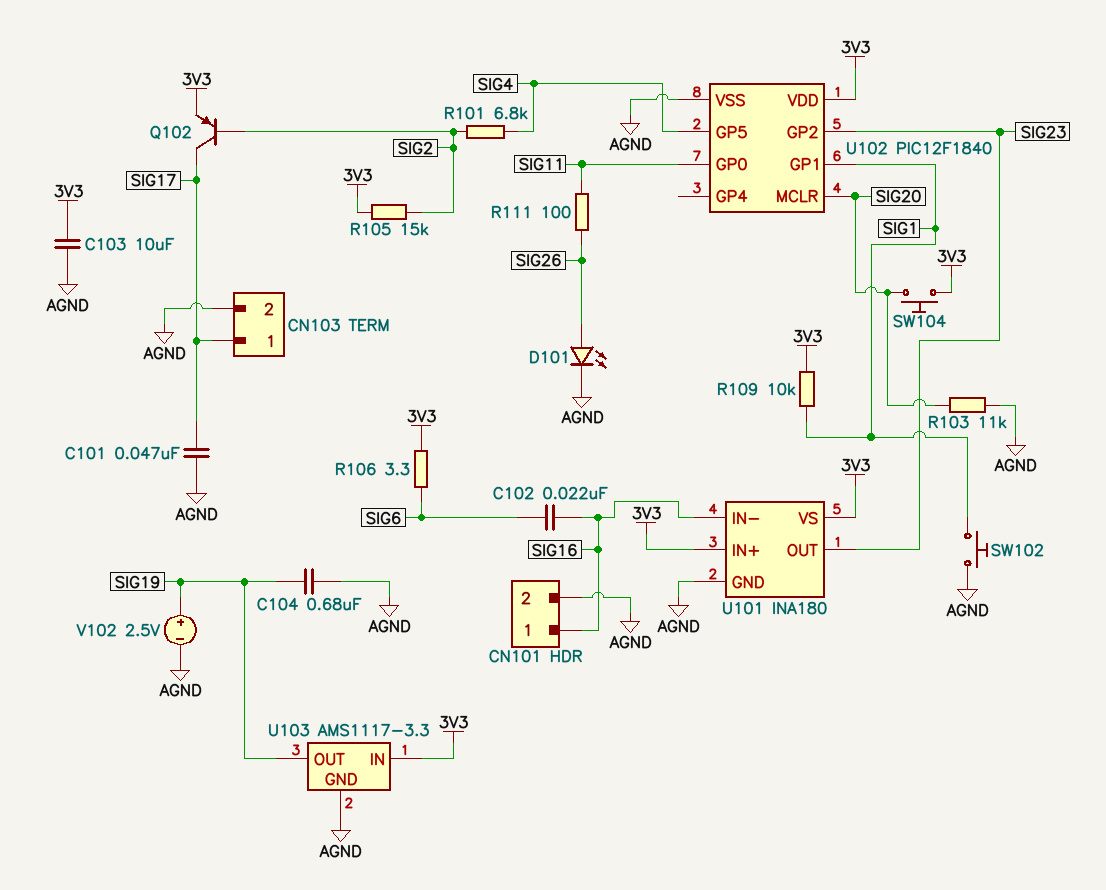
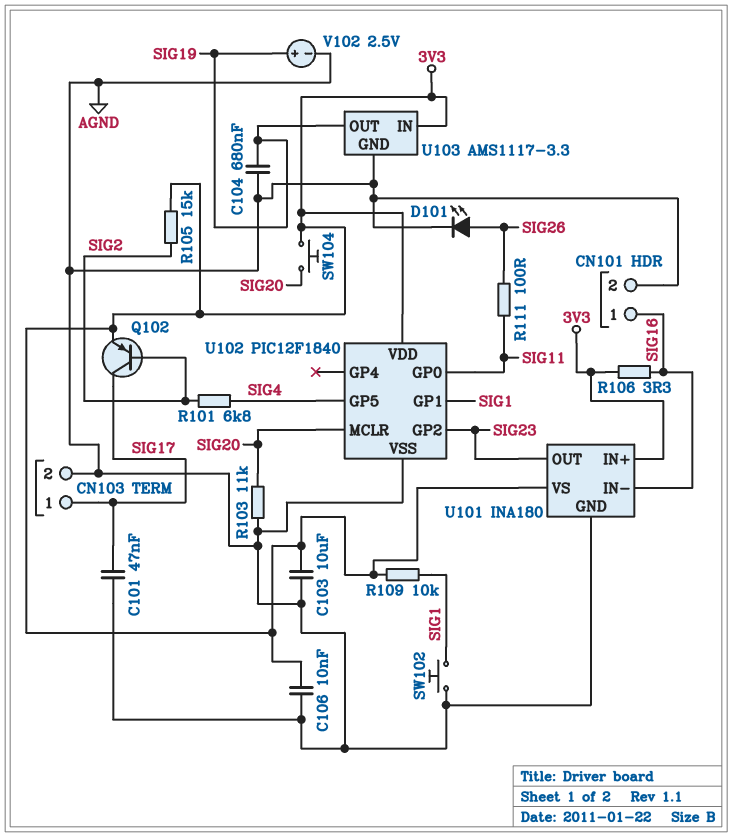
C102: 22nF (SIG6, SIG16) -> none
C106: none -> 10nF (3V3, AGND)
R106: 3.3 (3V3, SIG6) -> 3.3 (3V3, SIG16)

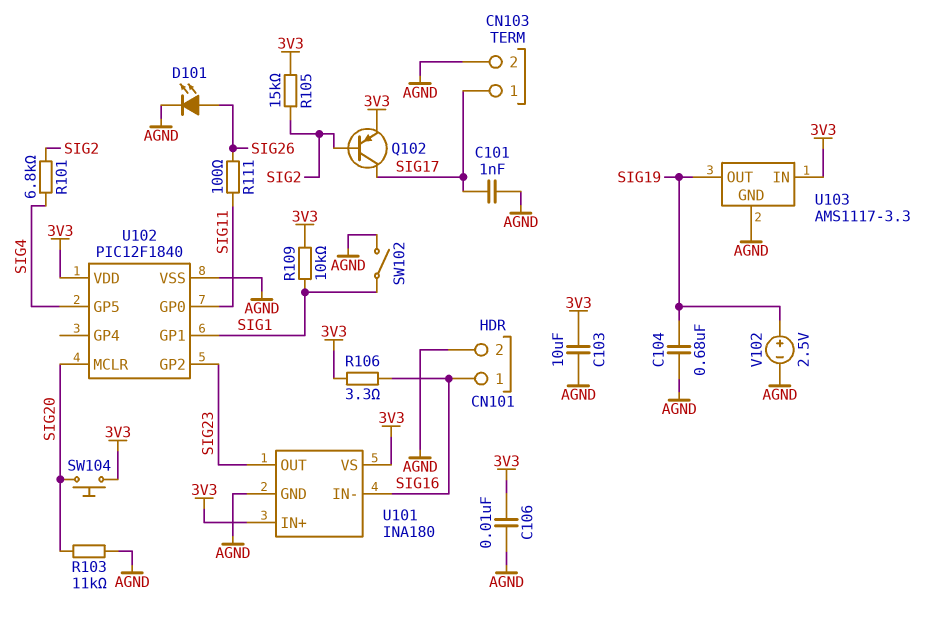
C101: 47nF (AGND, SIG17) -> 1nF (AGND, SIG17)
SW102: button (AGND, SIG1) -> switch (AGND, SIG1)

